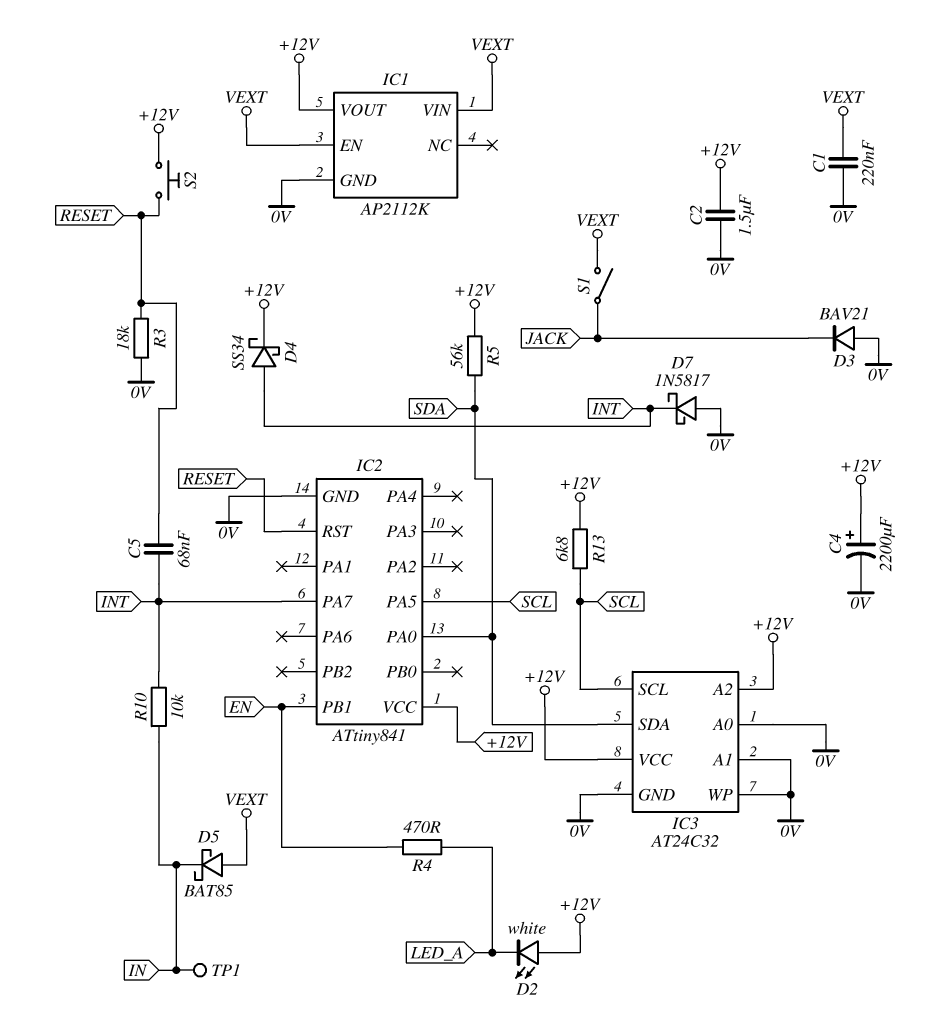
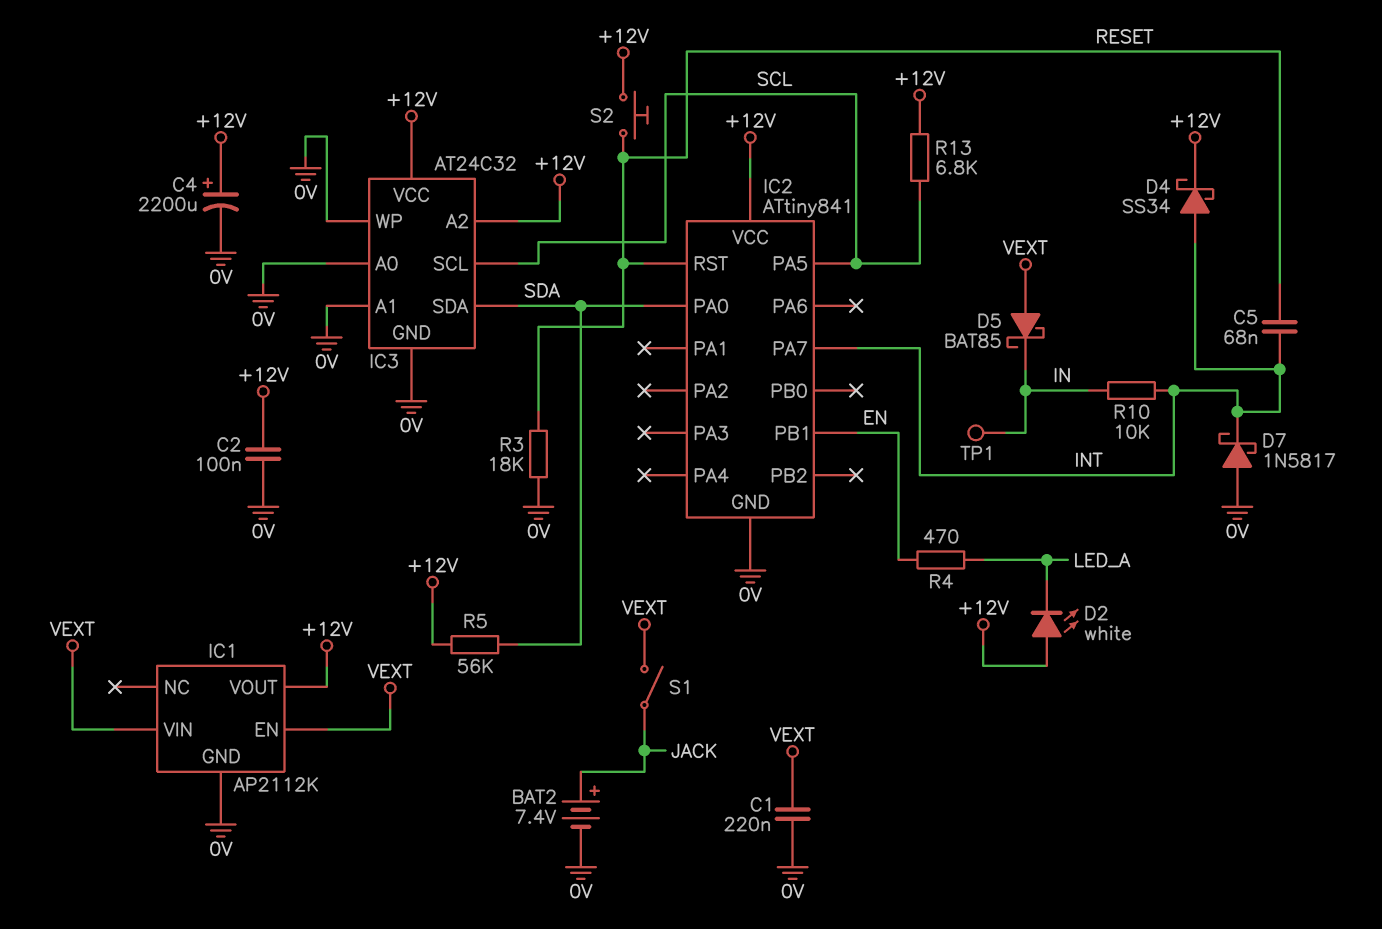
BAT2: none -> 7.4V (plus JACK, minus 0V)
C2: 1.5uF (+12V, 0V) -> 100nF (+12V, 0V)
D3: diode BAV21 (A 0V, K JACK) -> none

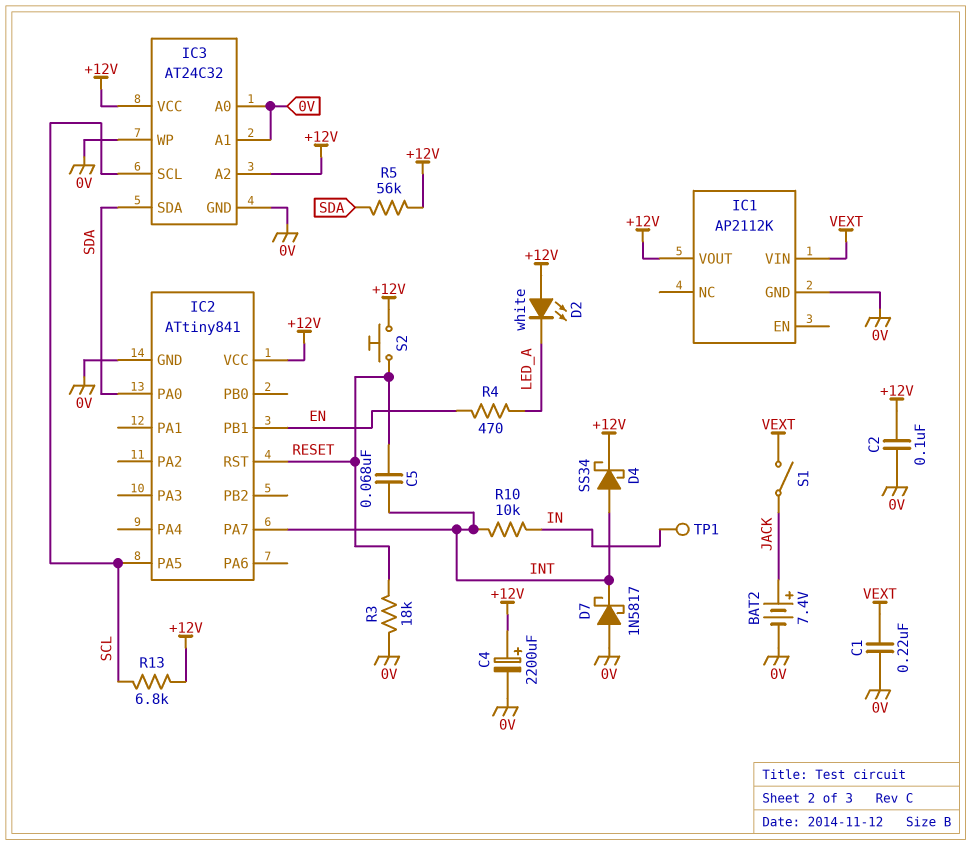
D5: schottky BAT85 (A VEXT, K IN) -> none
IC1 pin EN: VEXT -> none

